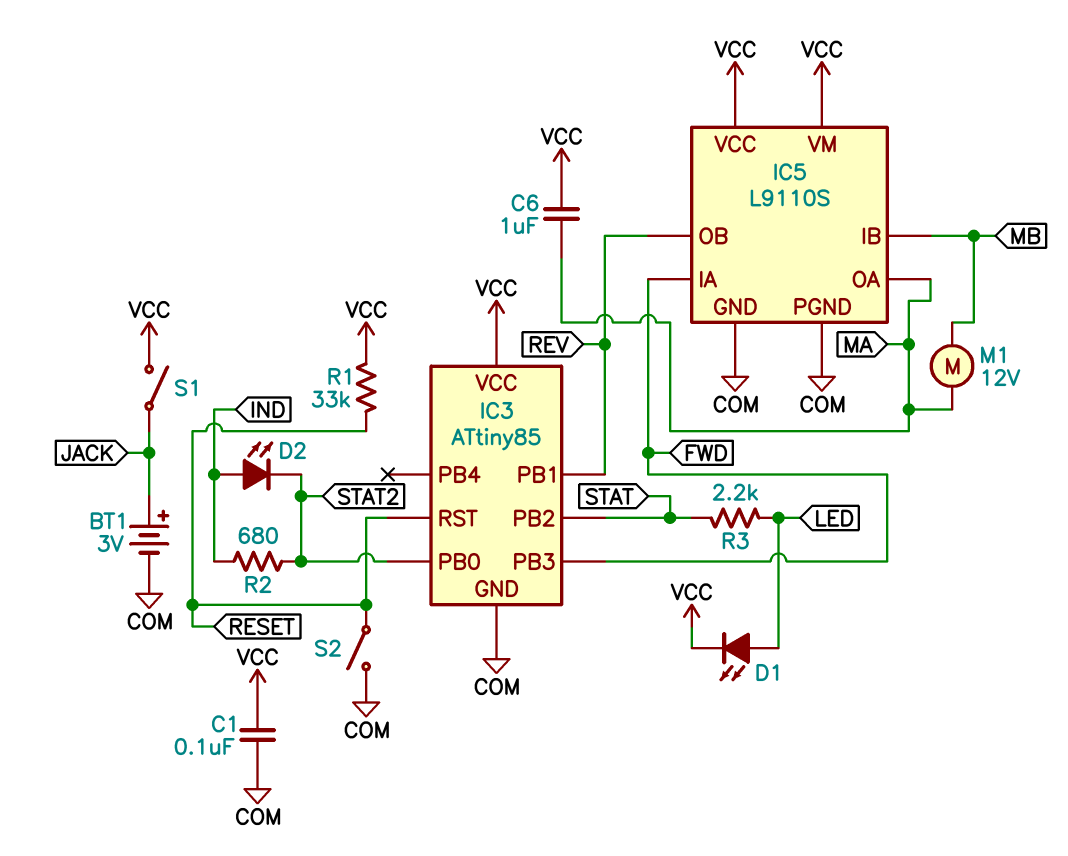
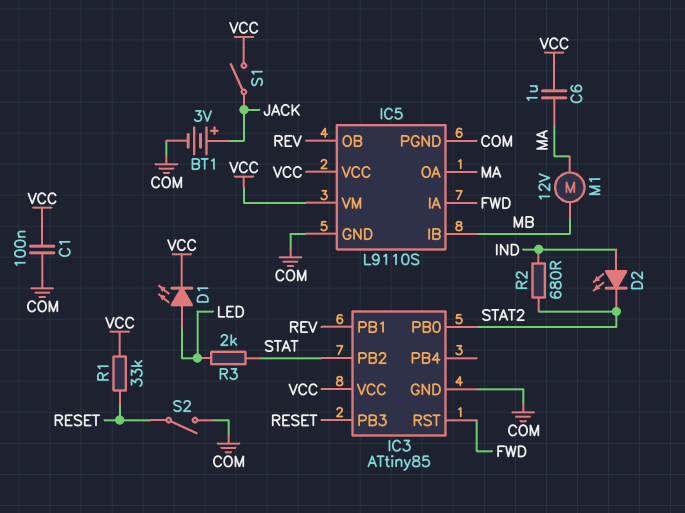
IC3 pin PB3: FWD -> RESET
IC3 pin RST: RESET -> FWD
R3: 2.2k (LED, STAT) -> 2k (LED, STAT)

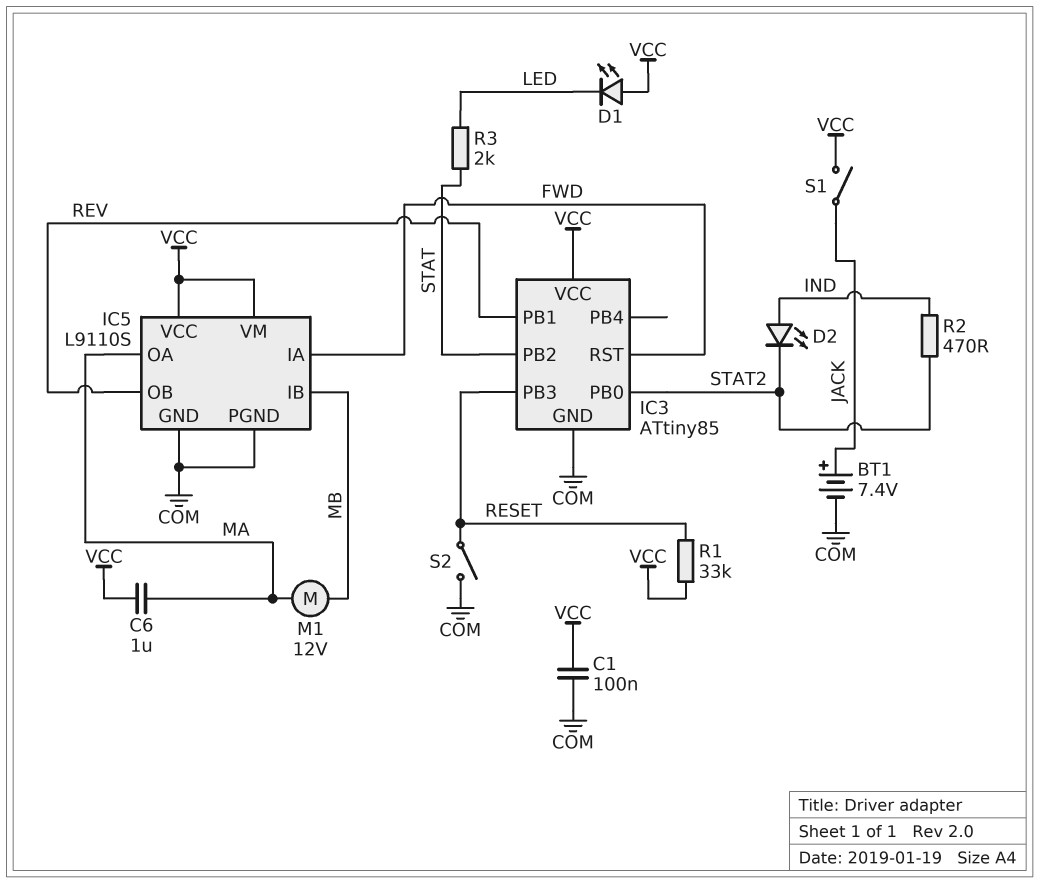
BT1: 3V (plus JACK, minus COM) -> 7.4V (plus JACK, minus COM)
D1: LED (A LED, K VCC) -> LED (A VCC, K LED)
R2: 680 (IND, STAT2) -> 470 (IND, STAT2)

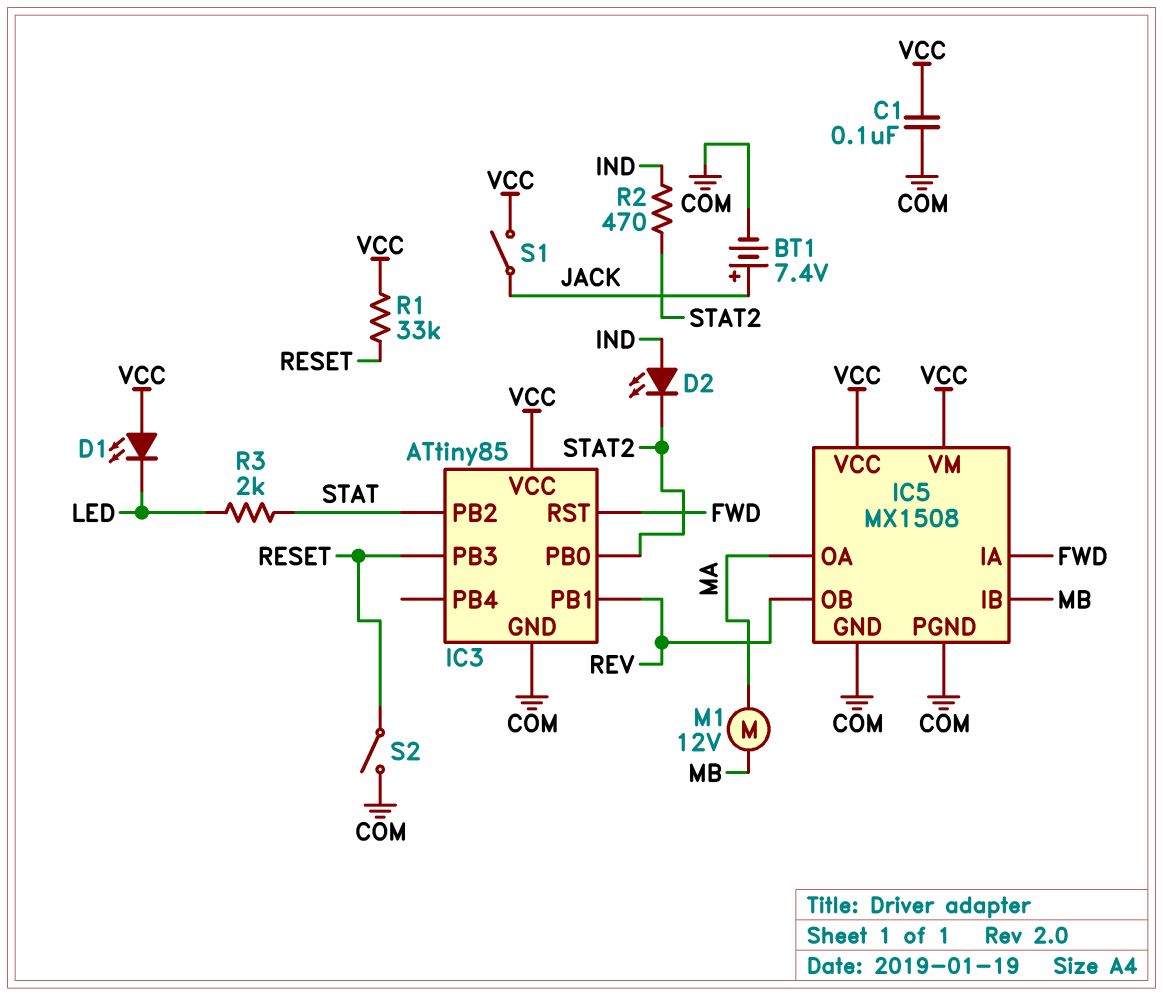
C6: 1uF (MA, VCC) -> none
IC5: L9110S -> MX1508

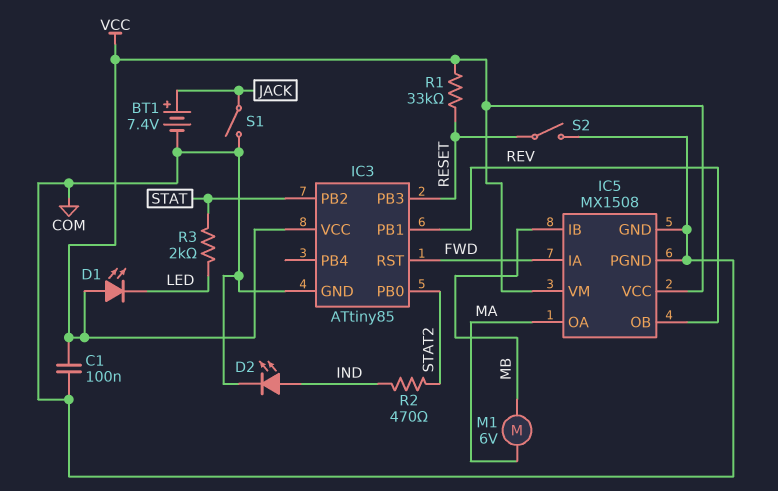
D2: LED (A IND, K STAT2) -> LED (A IND, K COM)
M1: motor 12V (MA, MB) -> motor 6V (MA, MB)
S1: switch (JACK, VCC) -> switch (COM, JACK)

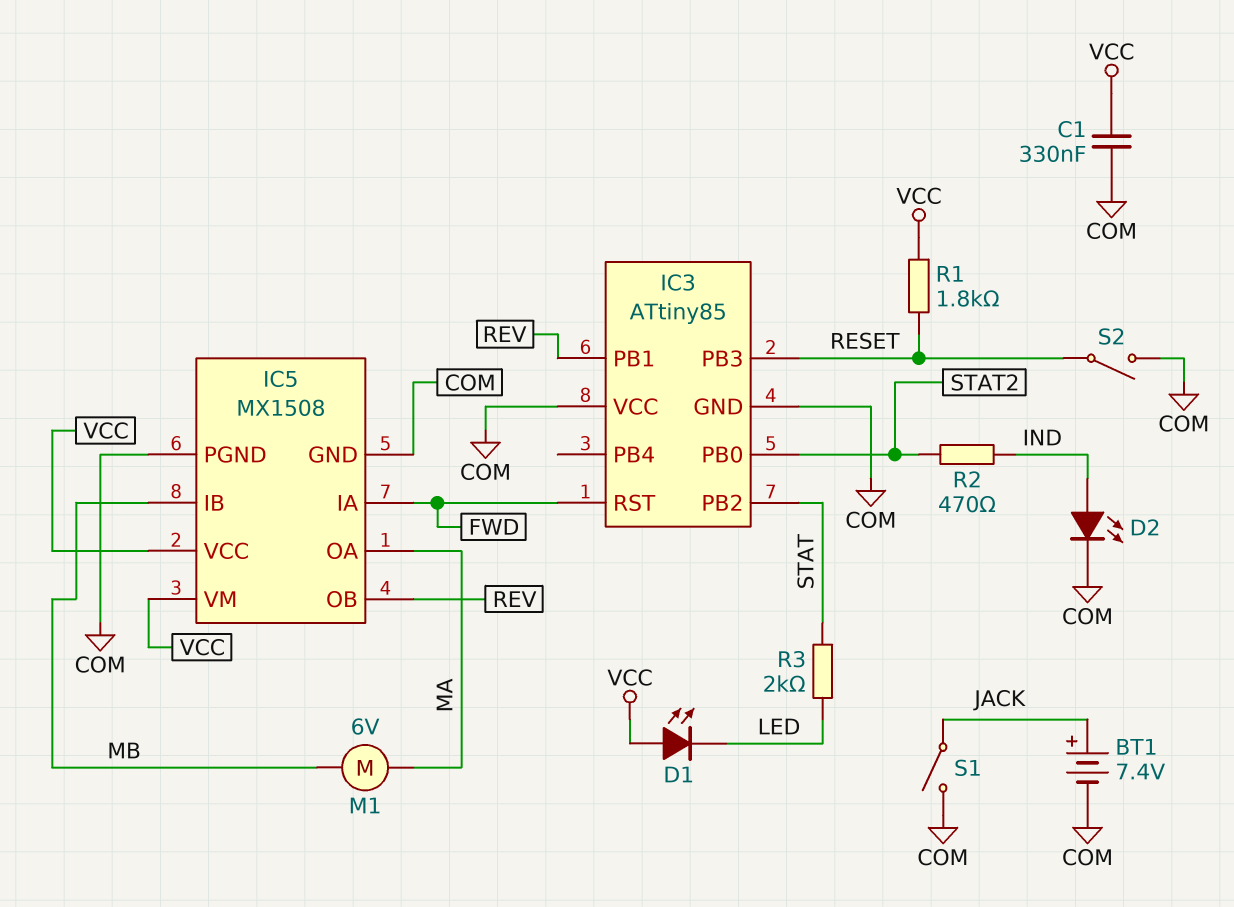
C1: 100nF (COM, VCC) -> 330nF (COM, VCC)
IC3 pin VCC: VCC -> COM
R1: 33k (RESET, VCC) -> 1.8k (RESET, VCC)

